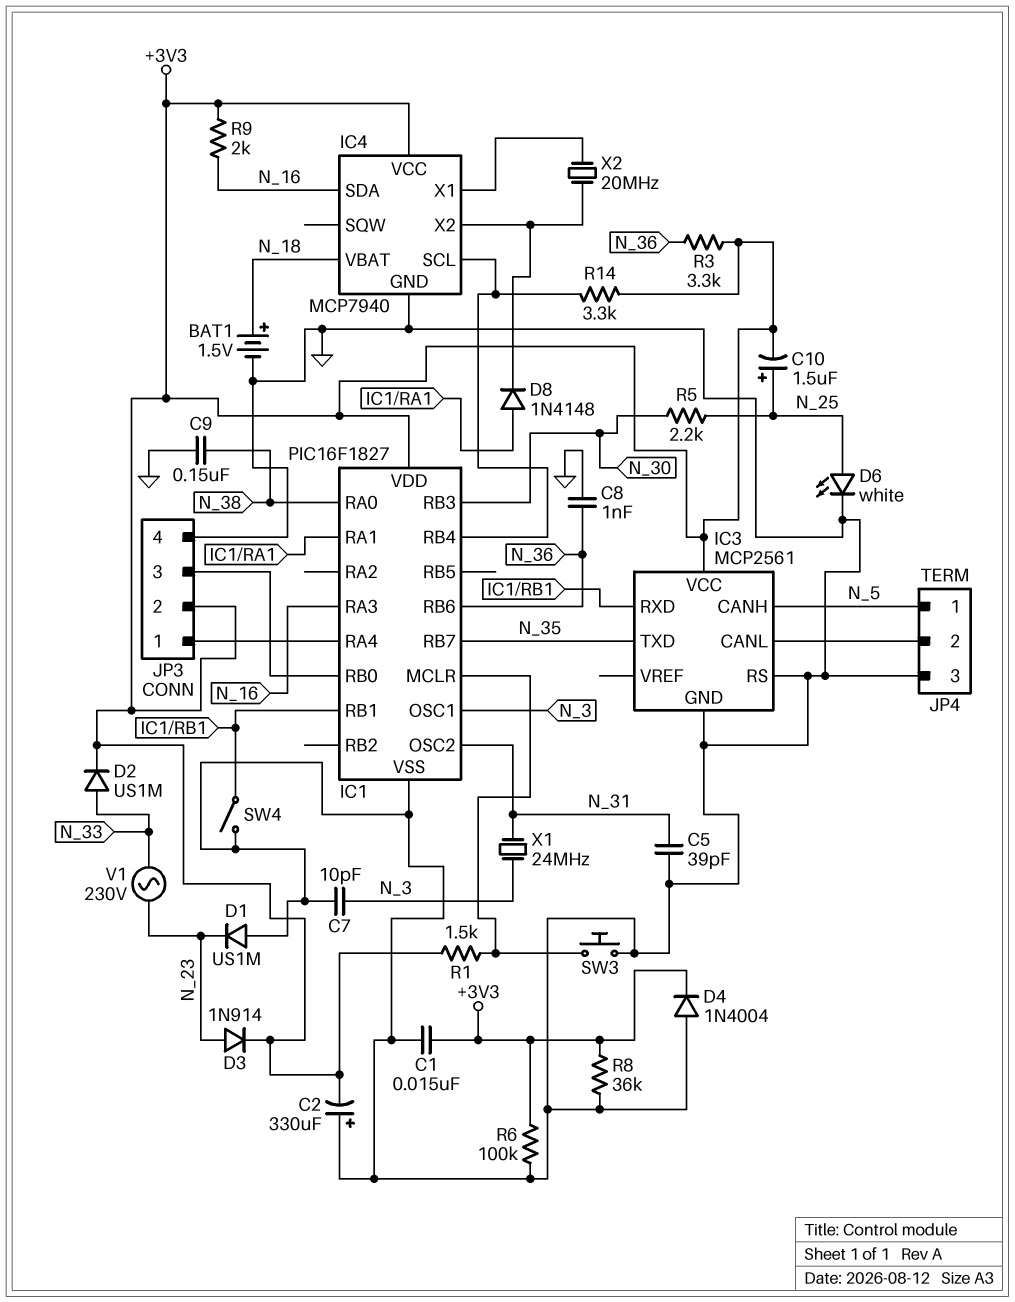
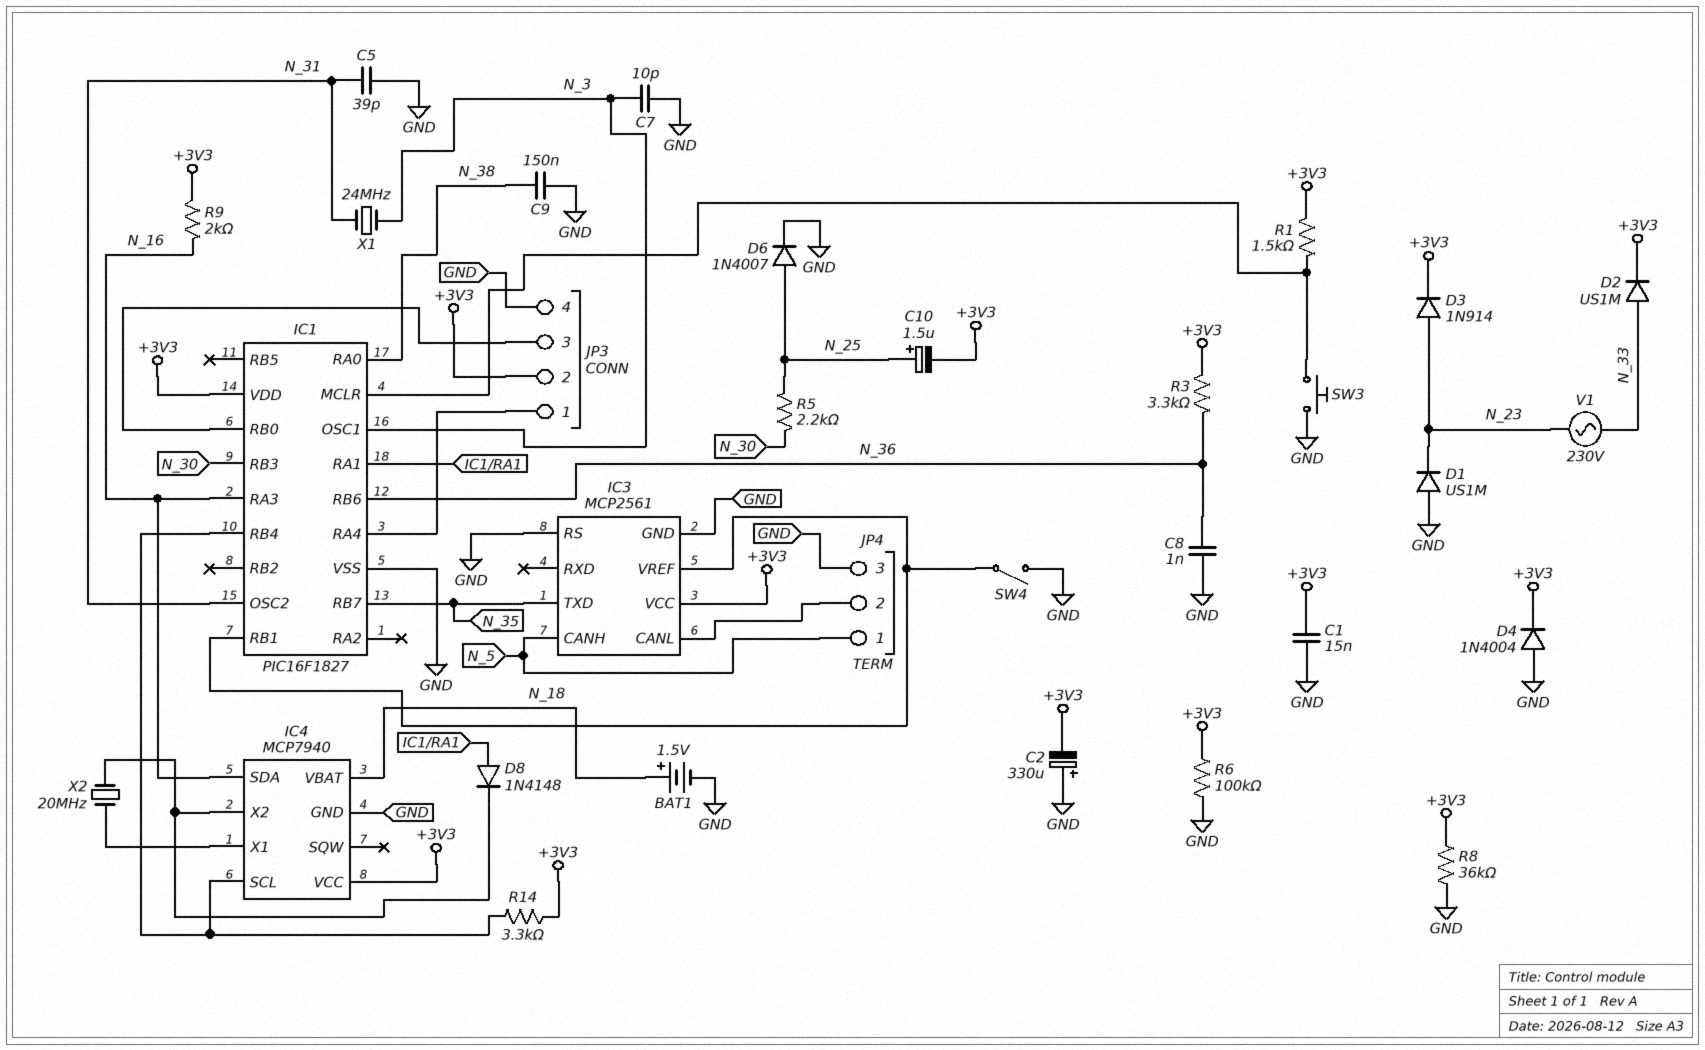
D6: LED white (A N_25, K GND) -> diode 1N4007 (A N_25, K GND)
IC3 pin RXD: IC1/RB1 -> none
IC3 pin VREF: none -> IC1/RB1

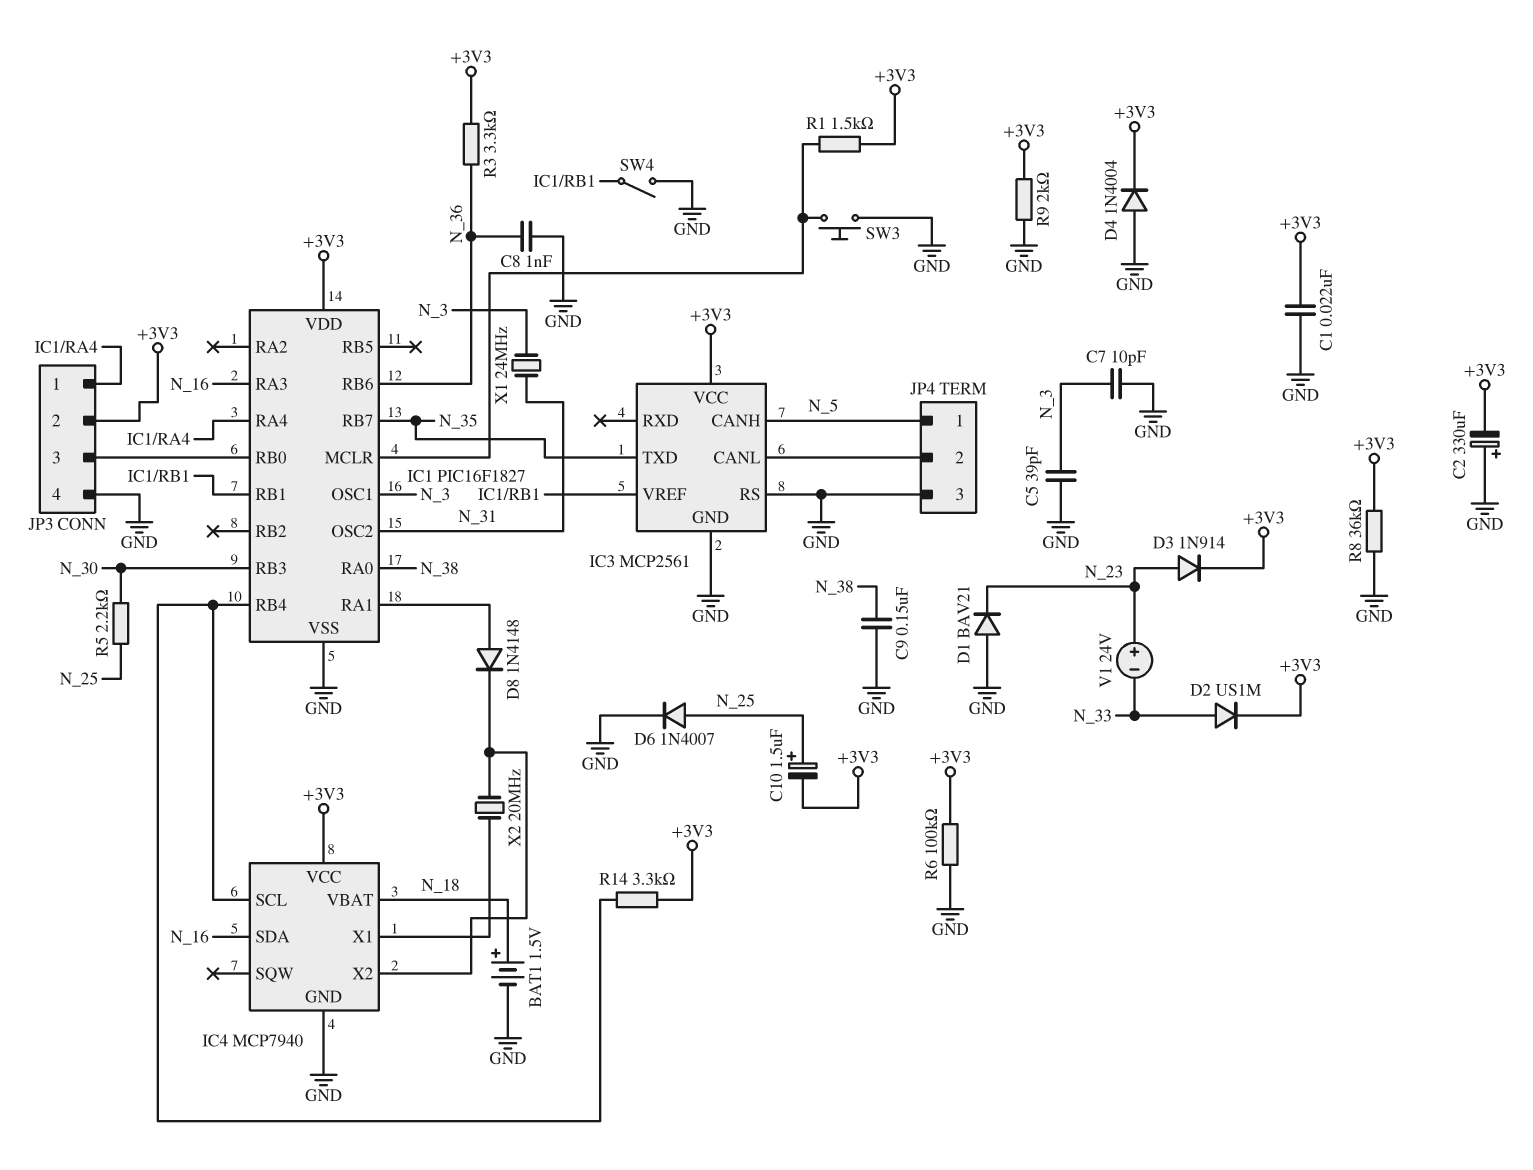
C1: 15nF (+3V3, GND) -> 22nF (+3V3, GND)
C5: 39pF (GND, N_31) -> 39pF (GND, N_3)
D1: diode US1M (A GND, K N_23) -> diode BAV21 (A GND, K N_23)
R9: 2k (+3V3, N_16) -> 2k (+3V3, GND)
V1: AC 230V (N_23, N_33) -> 24V (plus N_23, minus N_33)

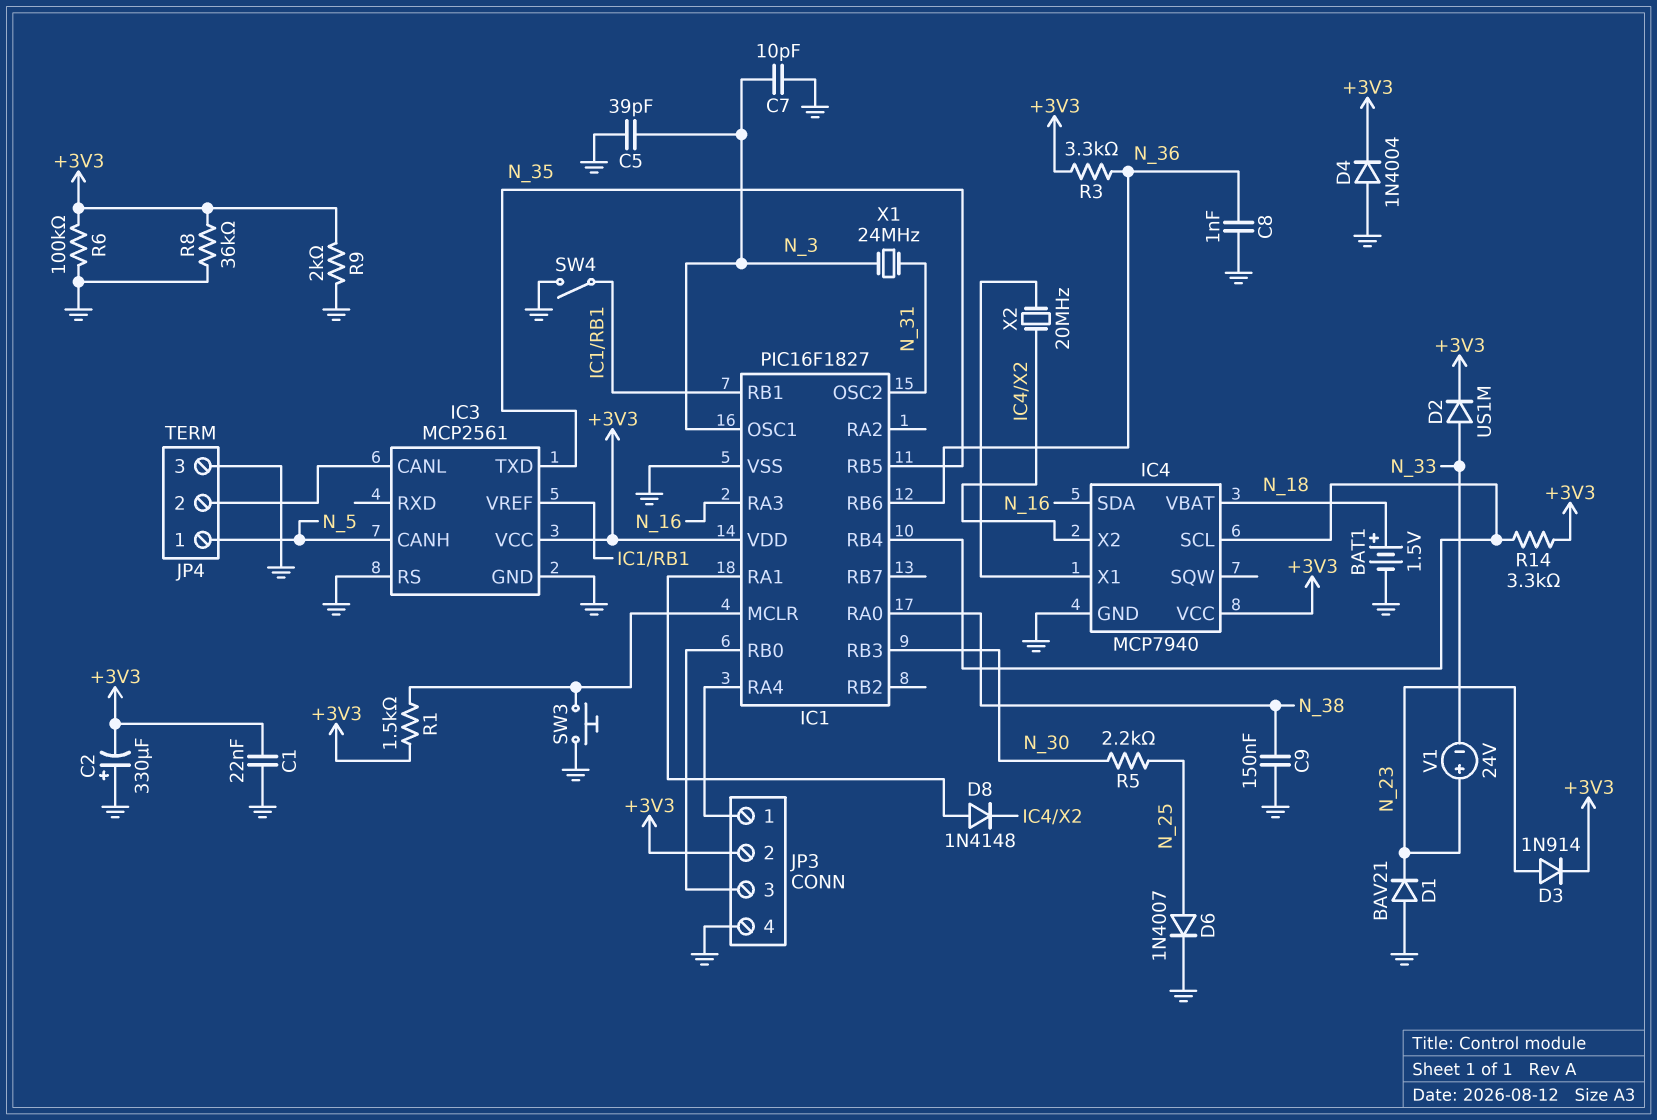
C10: 1.5uF (plus N_25, minus +3V3) -> none
IC1 pin RB5: none -> N_35
IC1 pin RB7: N_35 -> none

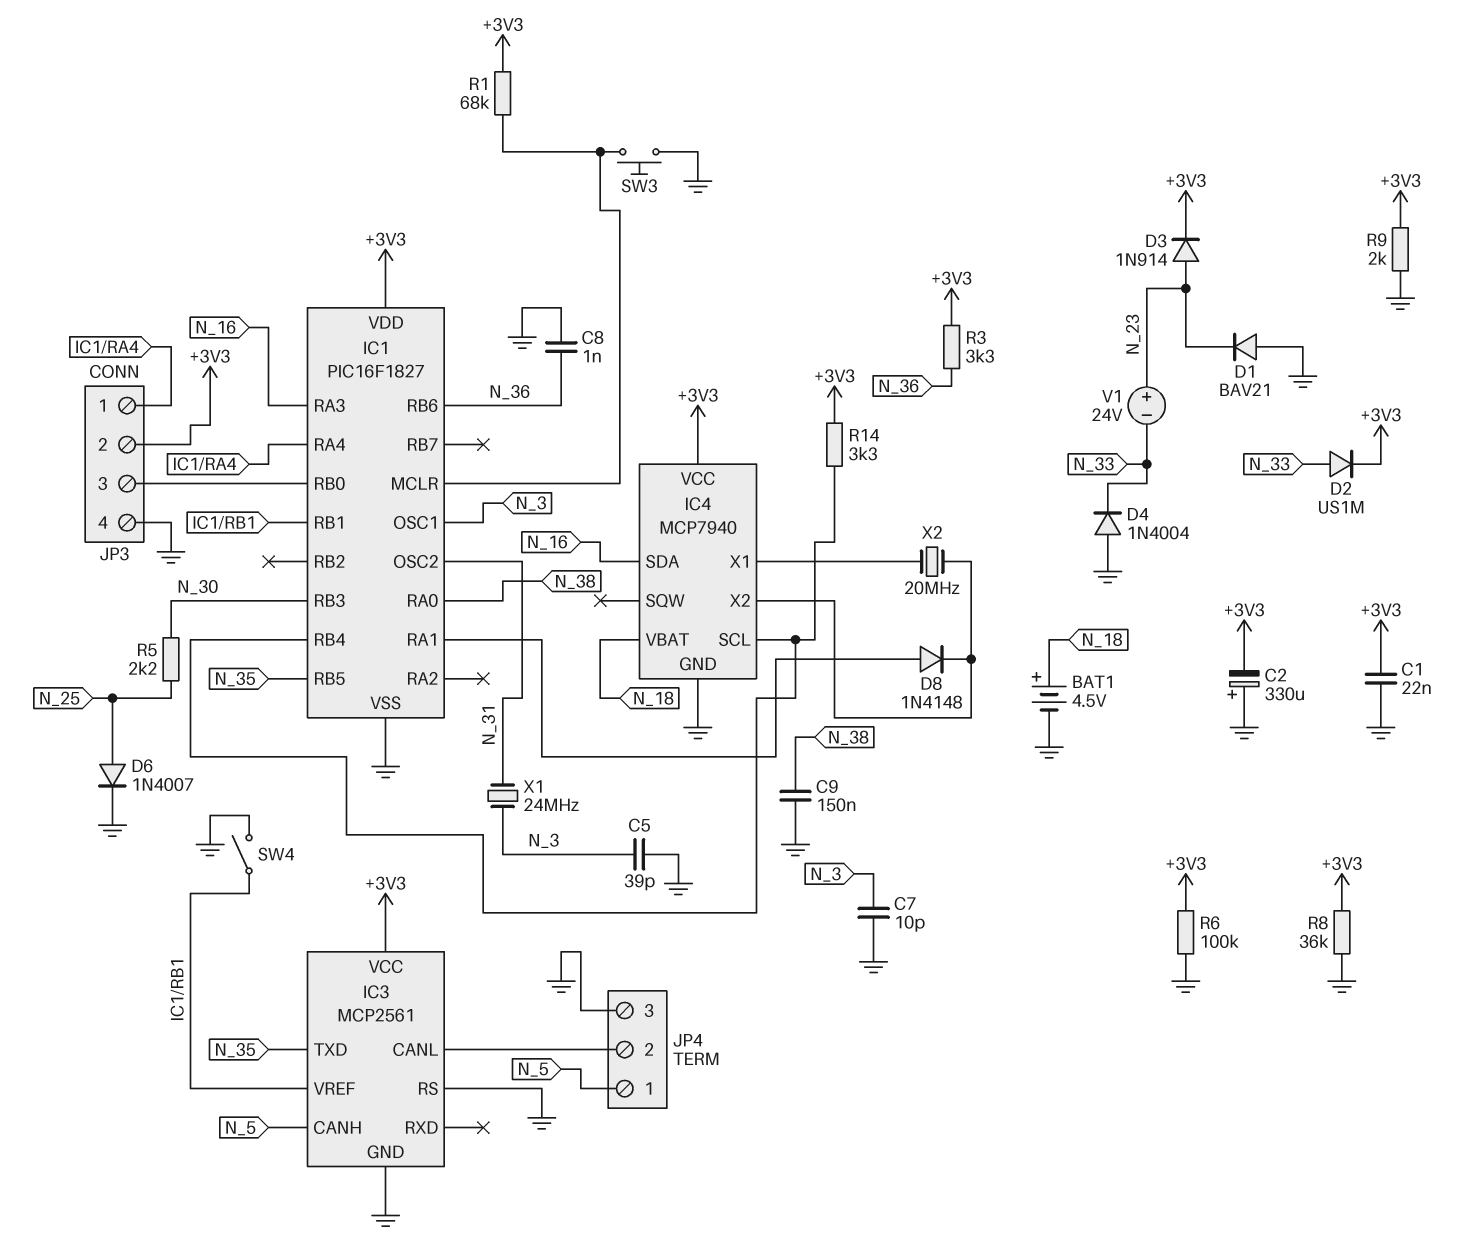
BAT1: 1.5V (plus N_18, minus GND) -> 4.5V (plus N_18, minus GND)
D4: diode 1N4004 (A GND, K +3V3) -> diode 1N4004 (A GND, K N_33)
R1: 1.5k (+3V3, IC1/MCLR) -> 68k (+3V3, IC1/MCLR)

